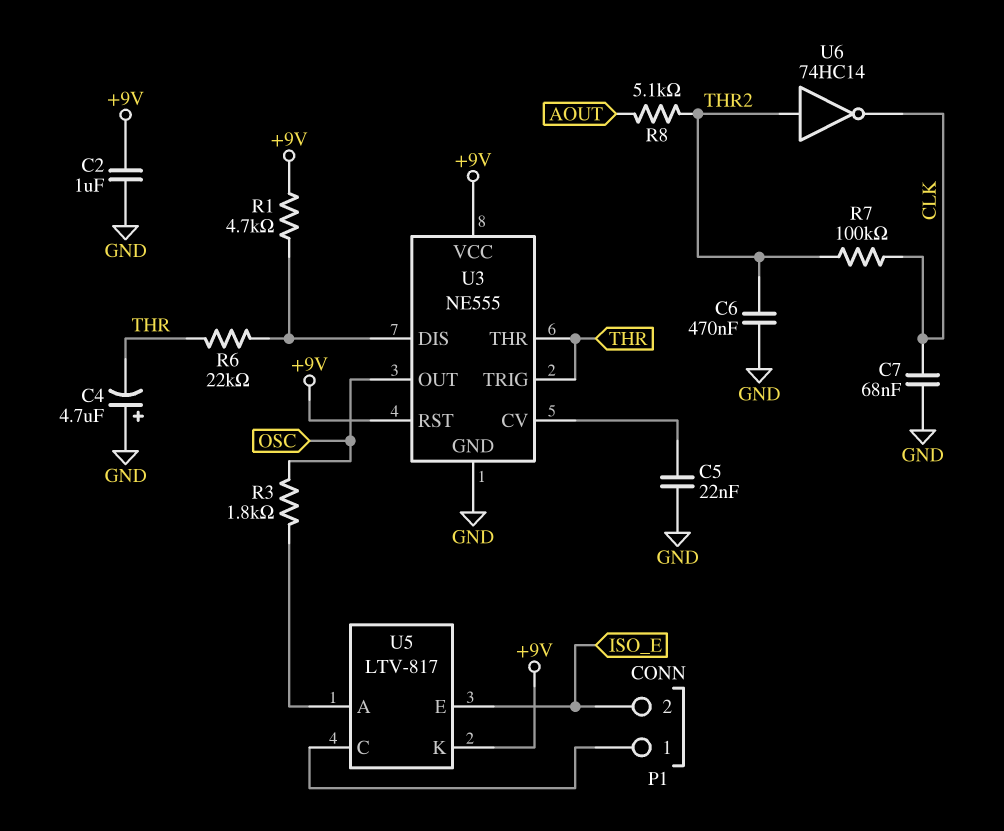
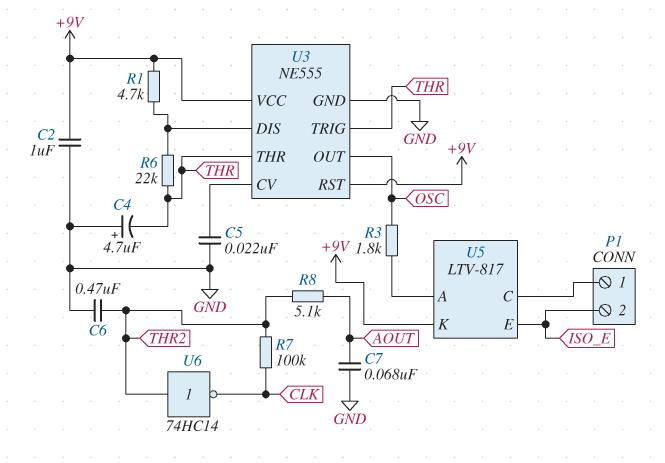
C7: 68nF (CLK, GND) -> 68nF (AOUT, GND)

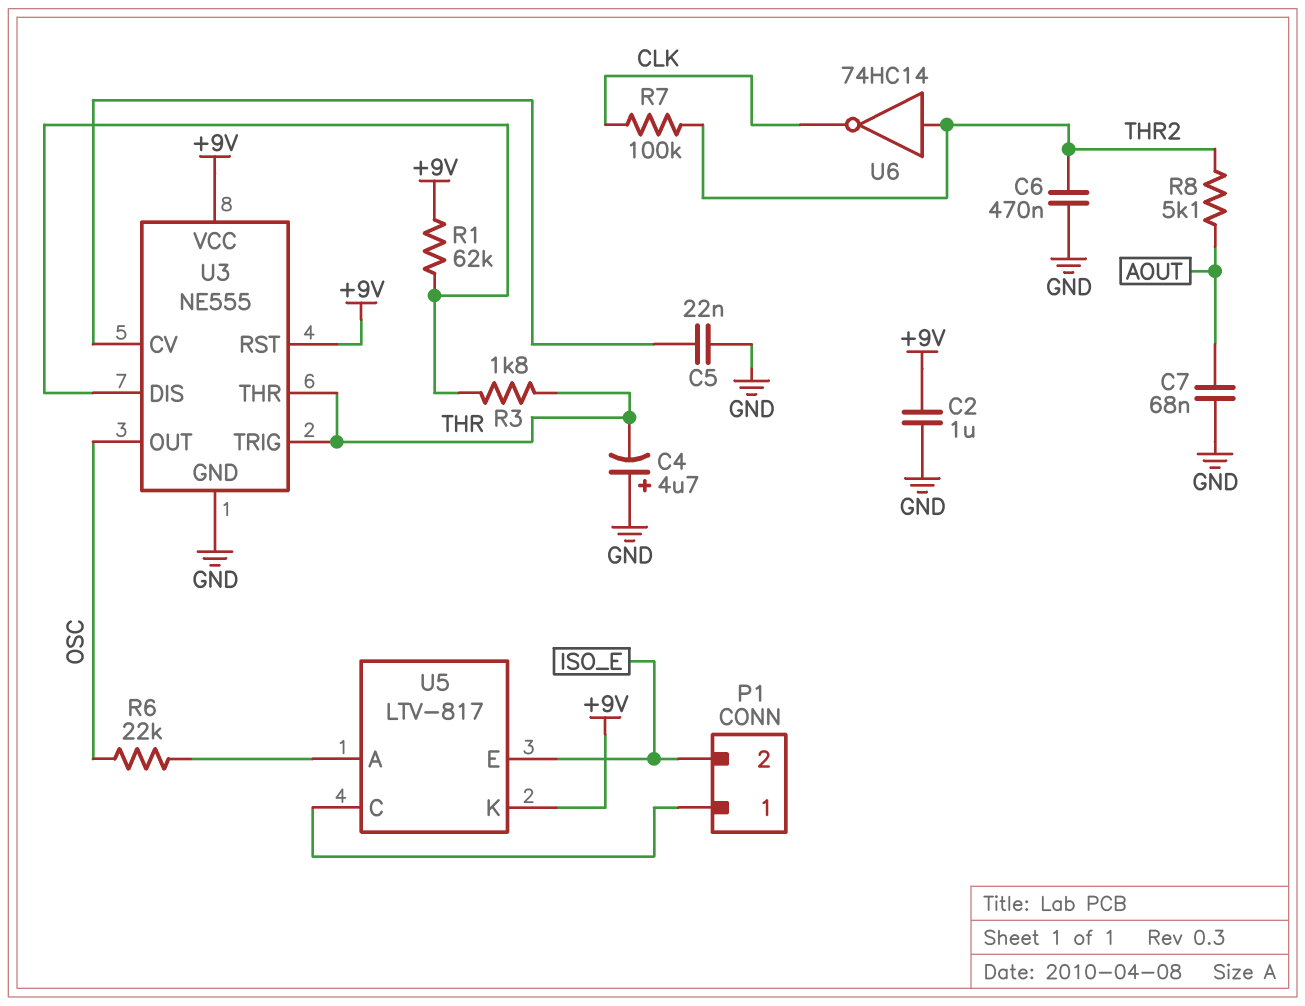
R1: 4.7k (+9V, U3/DIS) -> 62k (+9V, U3/DIS)
R3: 1.8k (OSC, U5/A) -> 1.8k (THR, U3/DIS)
R6: 22k (THR, U3/DIS) -> 22k (OSC, U5/A)

